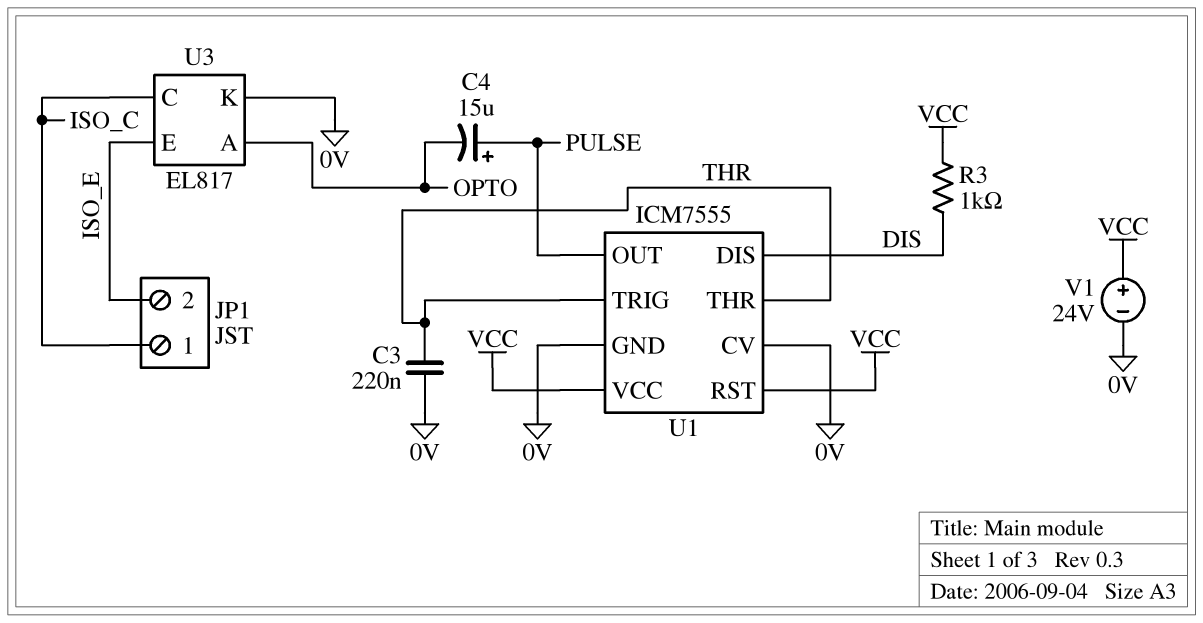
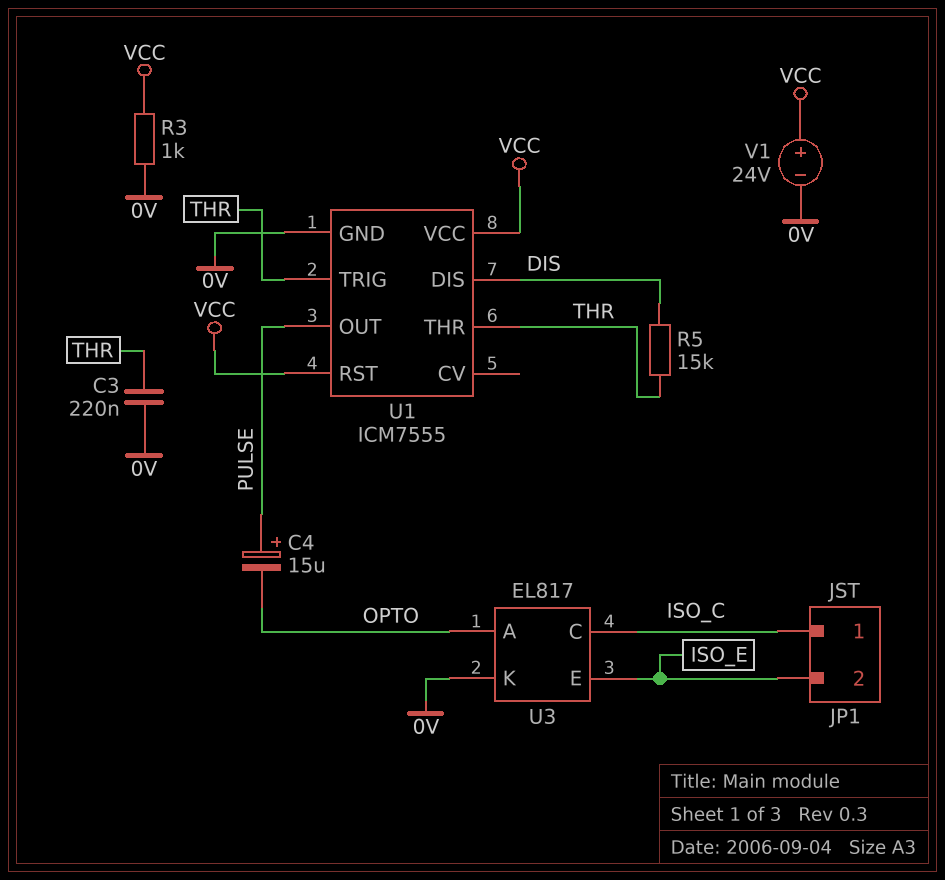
R3: 1k (DIS, VCC) -> 1k (0V, VCC)
R5: none -> 15k (DIS, THR)
U1 pin CV: 0V -> none

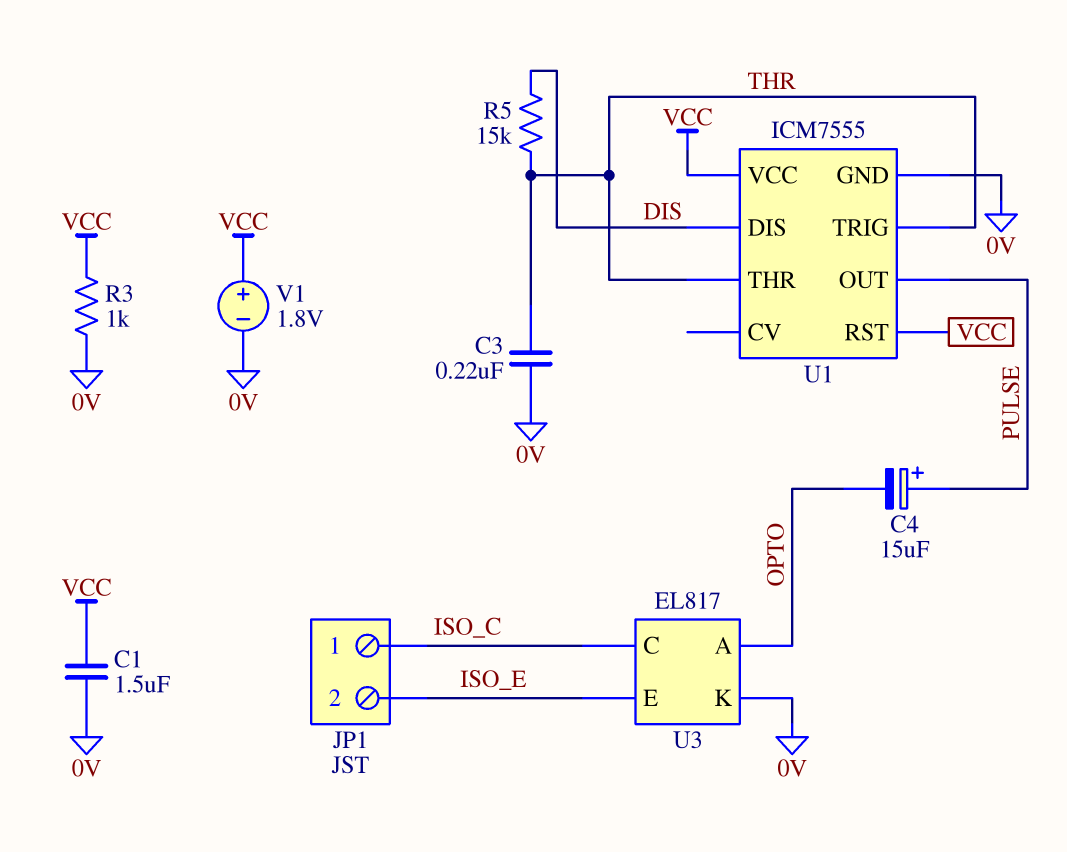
C1: none -> 1.5uF (0V, VCC)
V1: 24V (plus VCC, minus 0V) -> 1.8V (plus VCC, minus 0V)

